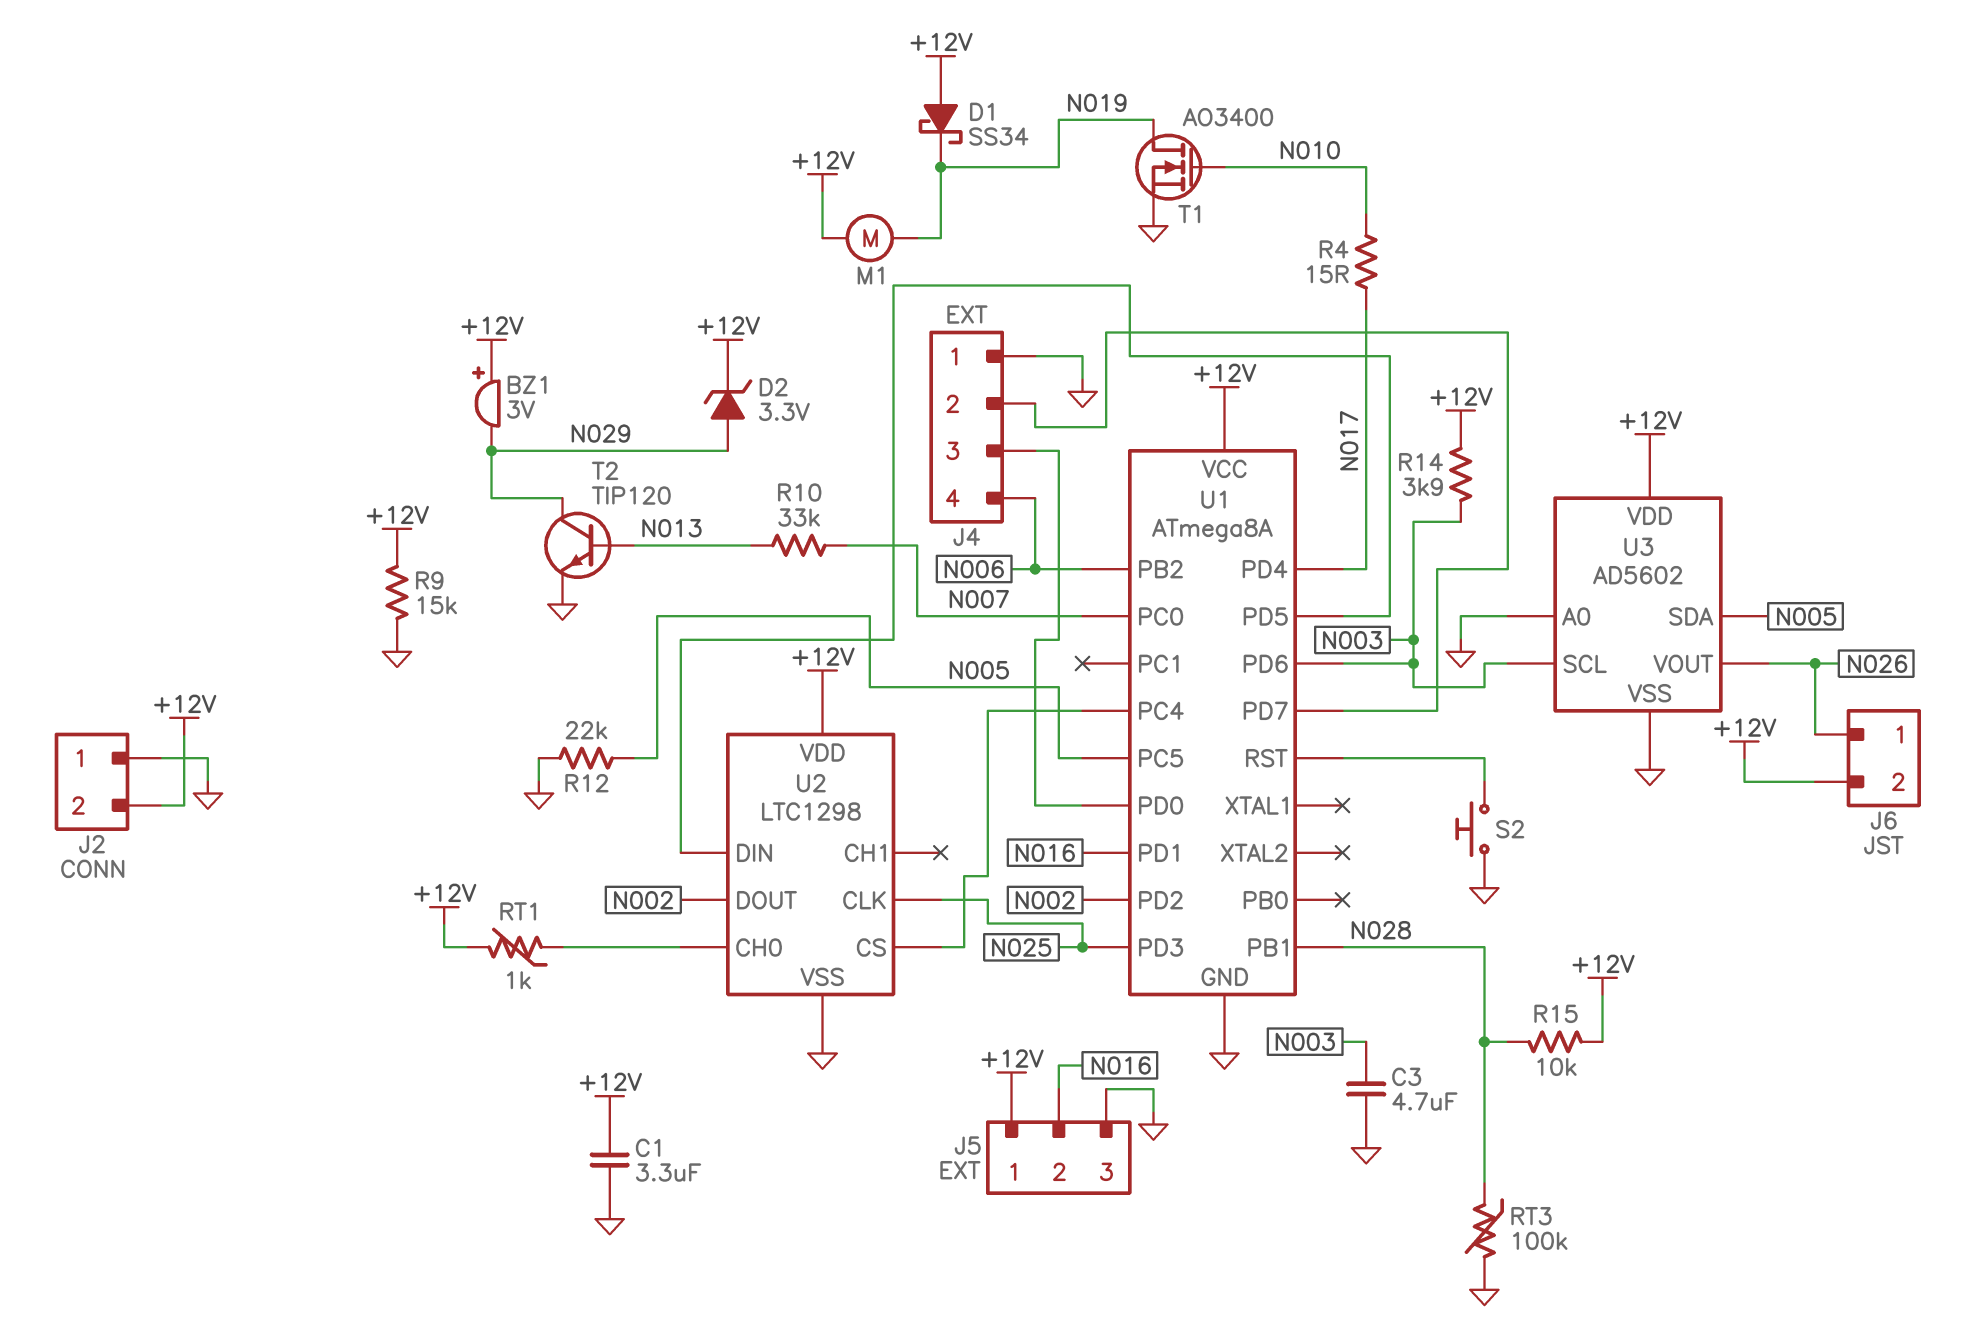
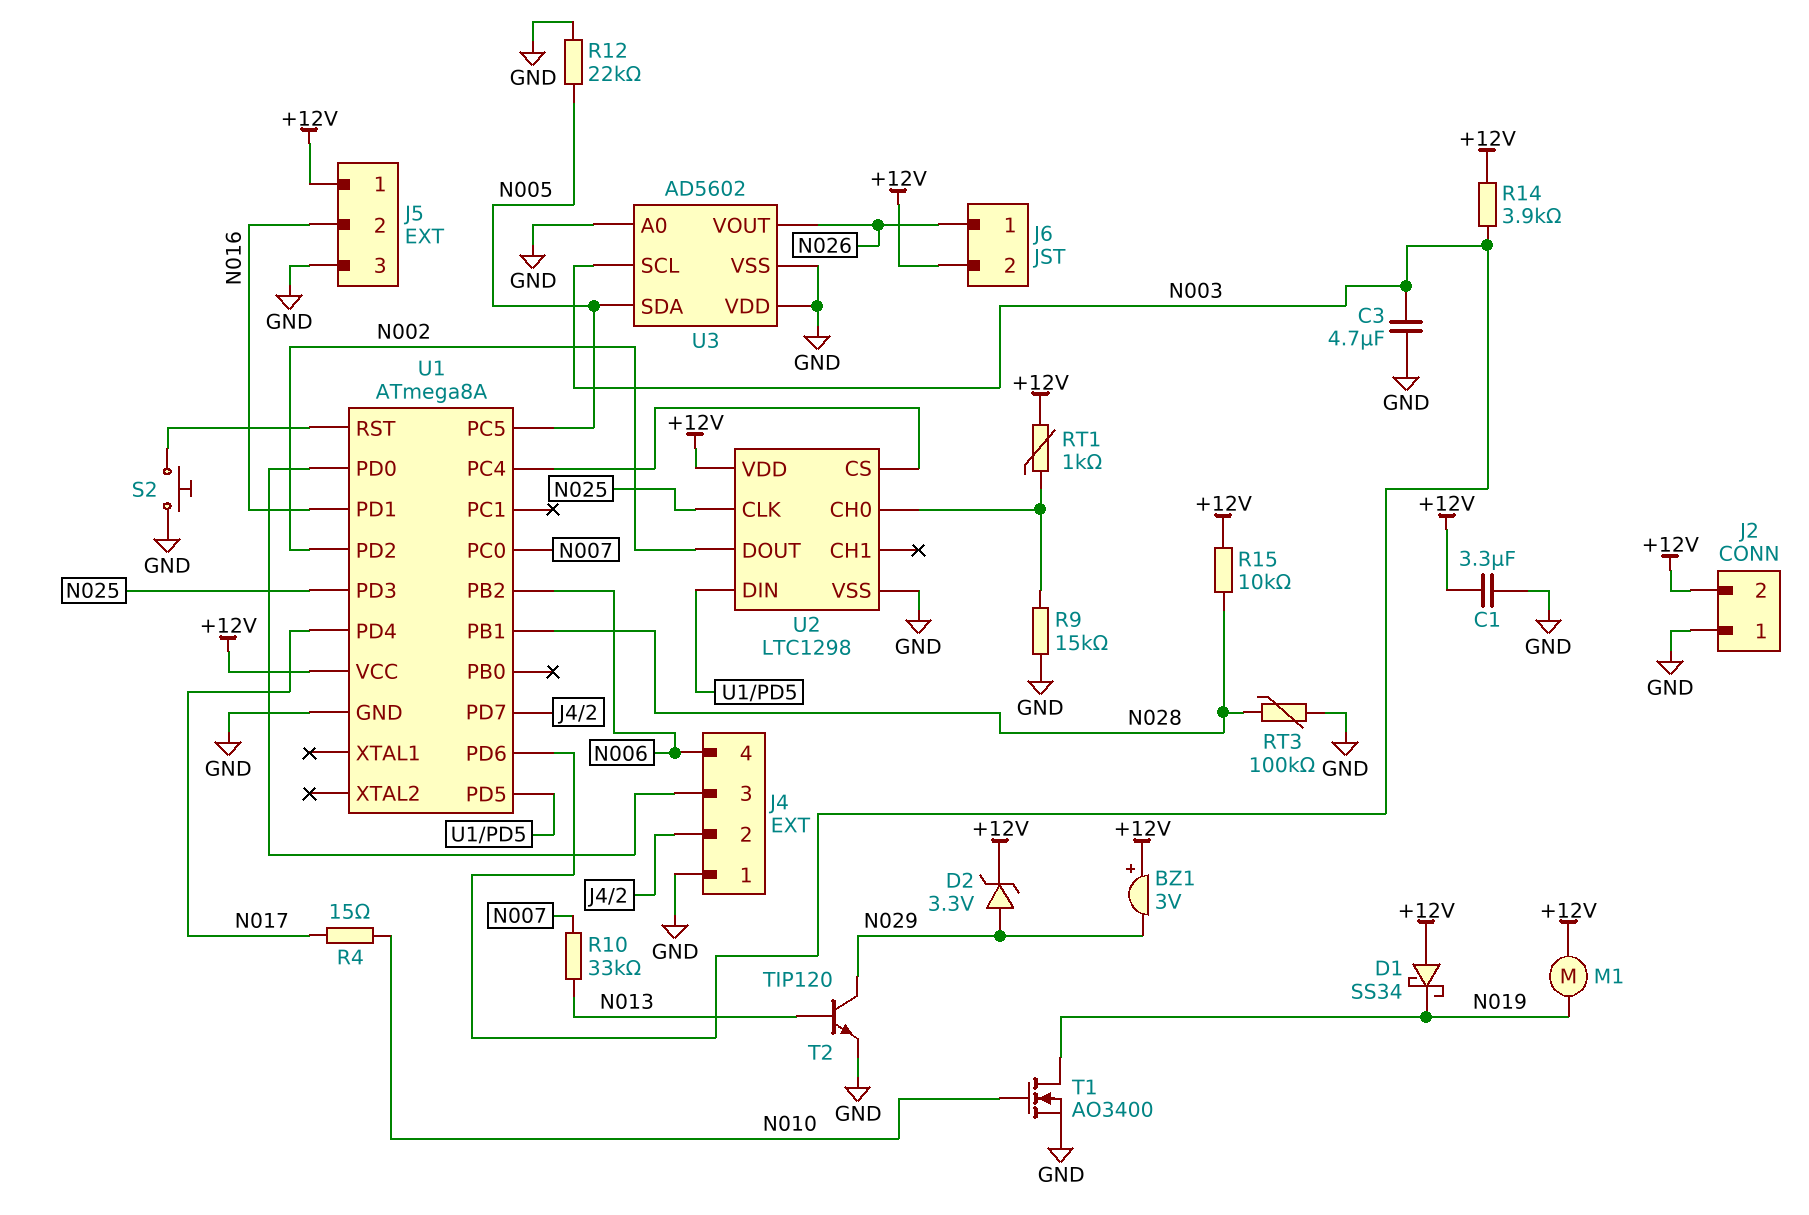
R9: 15k (+12V, GND) -> 15k (GND, U2/CH0)
U3 pin VDD: +12V -> GND

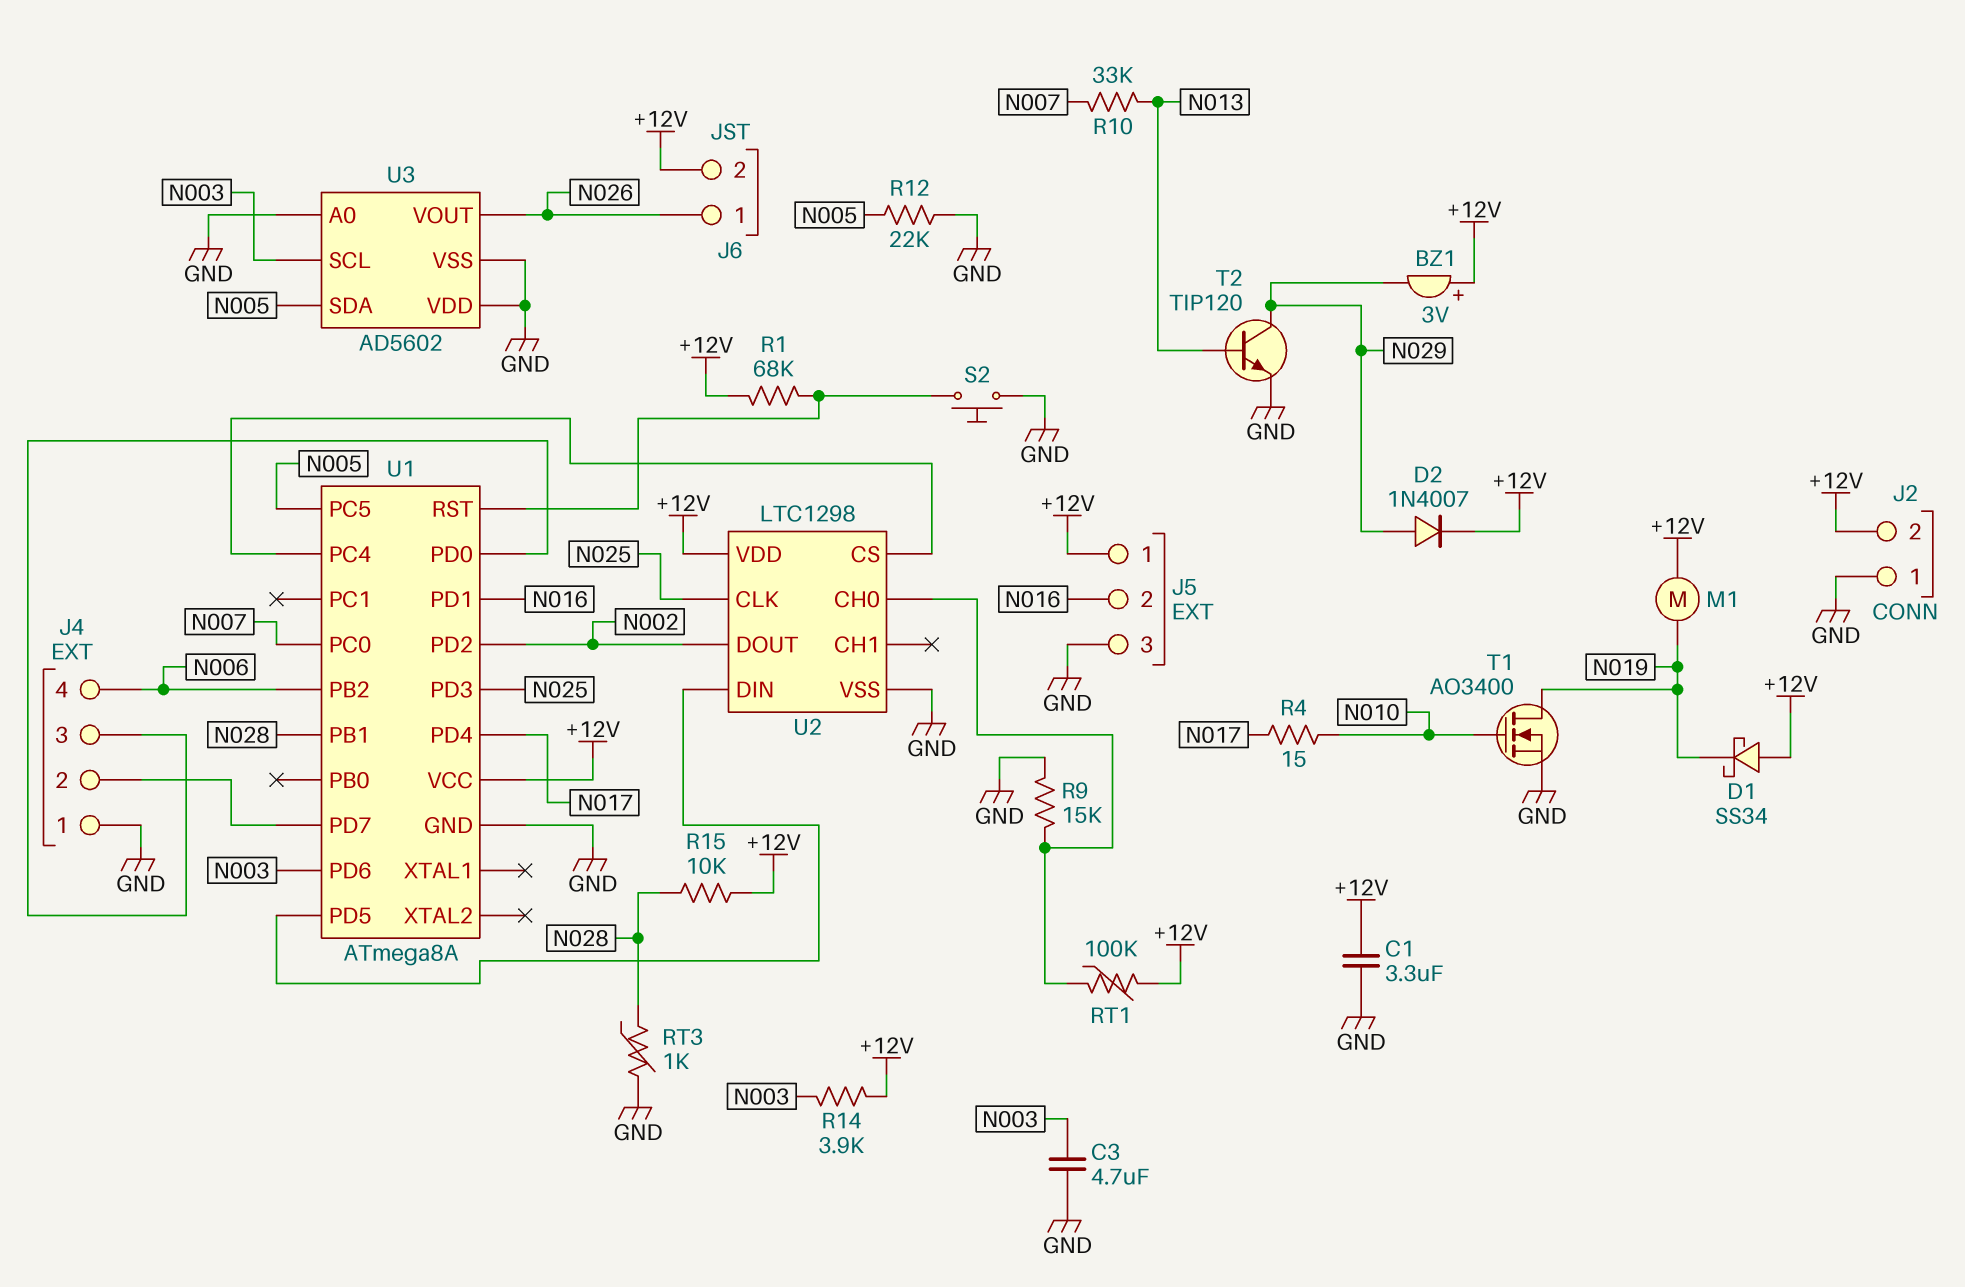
D2: zener 3.3V (A N029, K +12V) -> diode 1N4007 (A N029, K +12V)
R1: none -> 68k (+12V, U1/RST)
RT1: 1k (+12V, U2/CH0) -> 100k (+12V, U2/CH0)
RT3: 100k (GND, N028) -> 1k (GND, N028)

